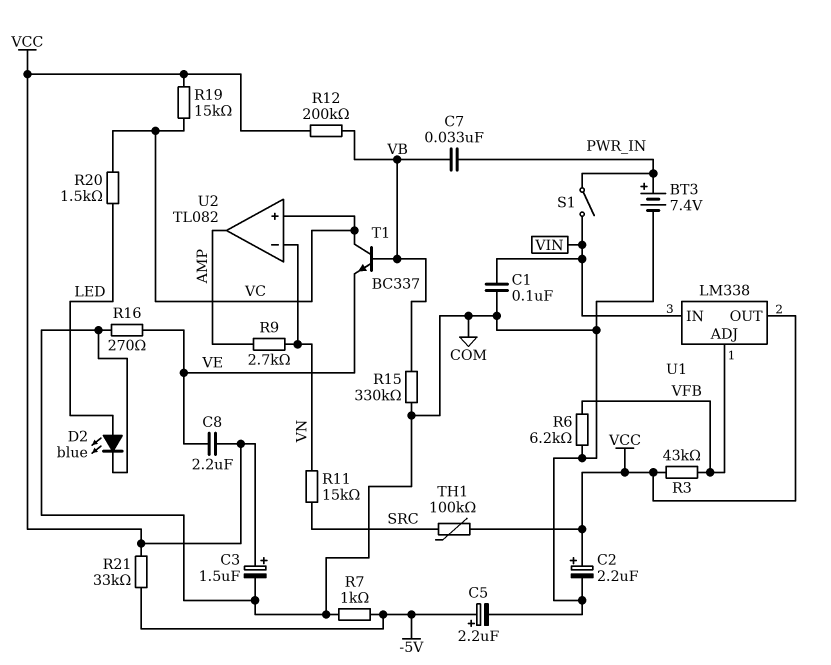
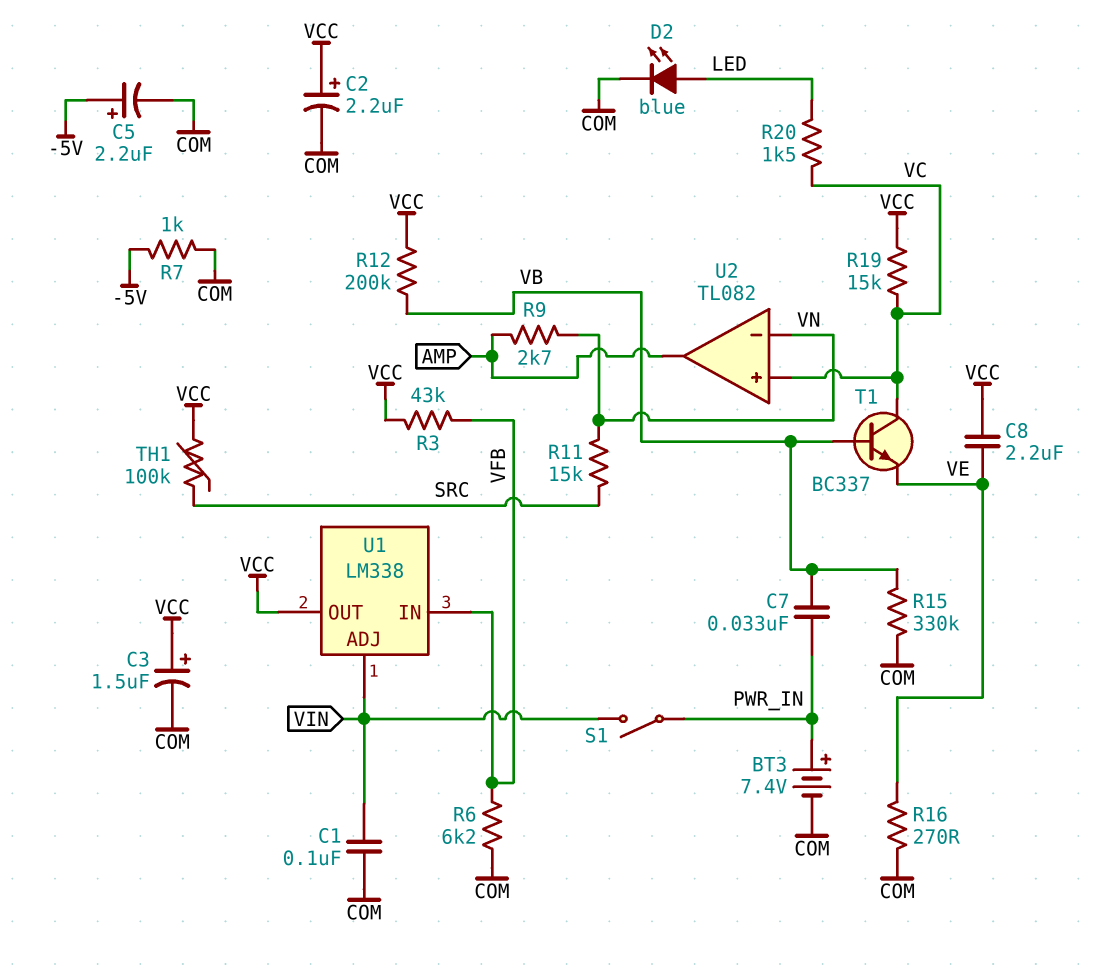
R21: 33k (-5V, VCC) -> none
U1 pin ADJ: VFB -> VIN
U1 pin IN: VIN -> VFB

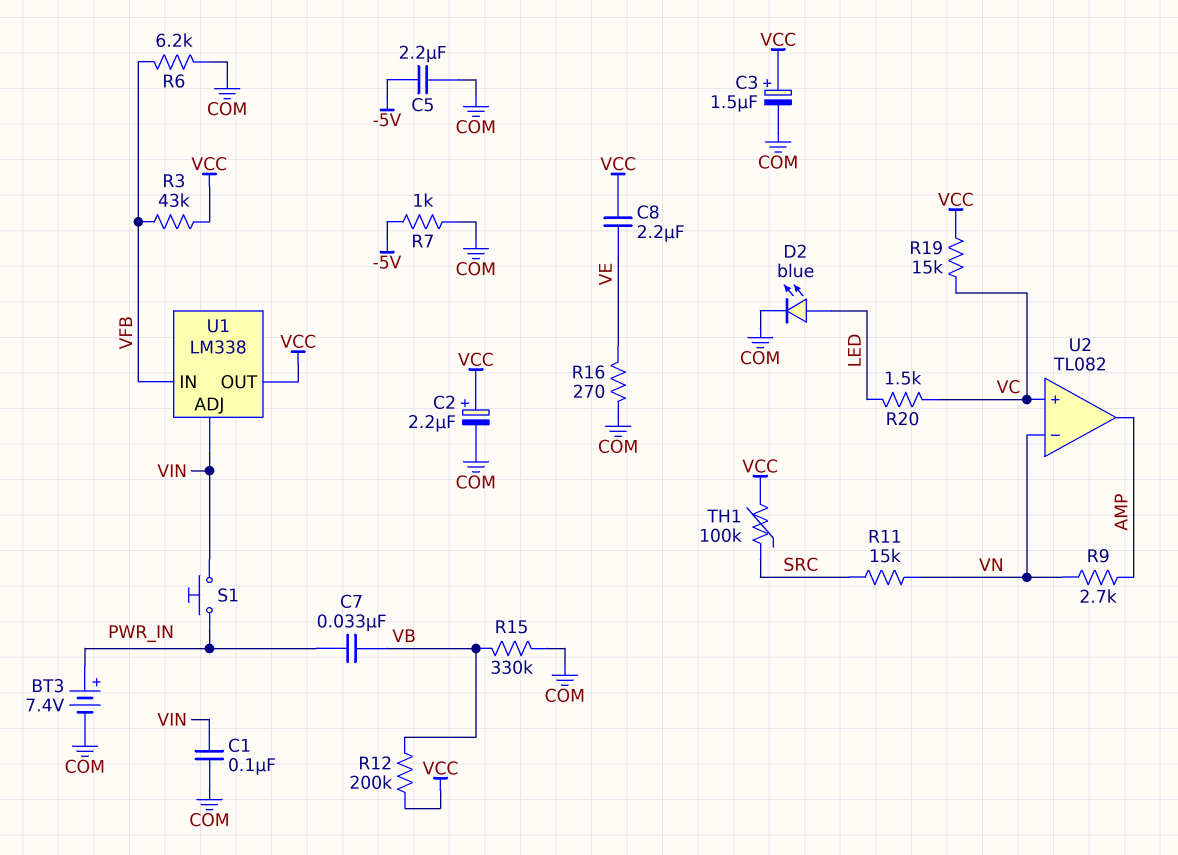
C5: 2.2uF (plus -5V, minus COM) -> 2.2uF (-5V, COM)
S1: switch (PWR_IN, VIN) -> button (PWR_IN, VIN)
T1: NPN BC337 (B VB, C VC, E VE) -> none

